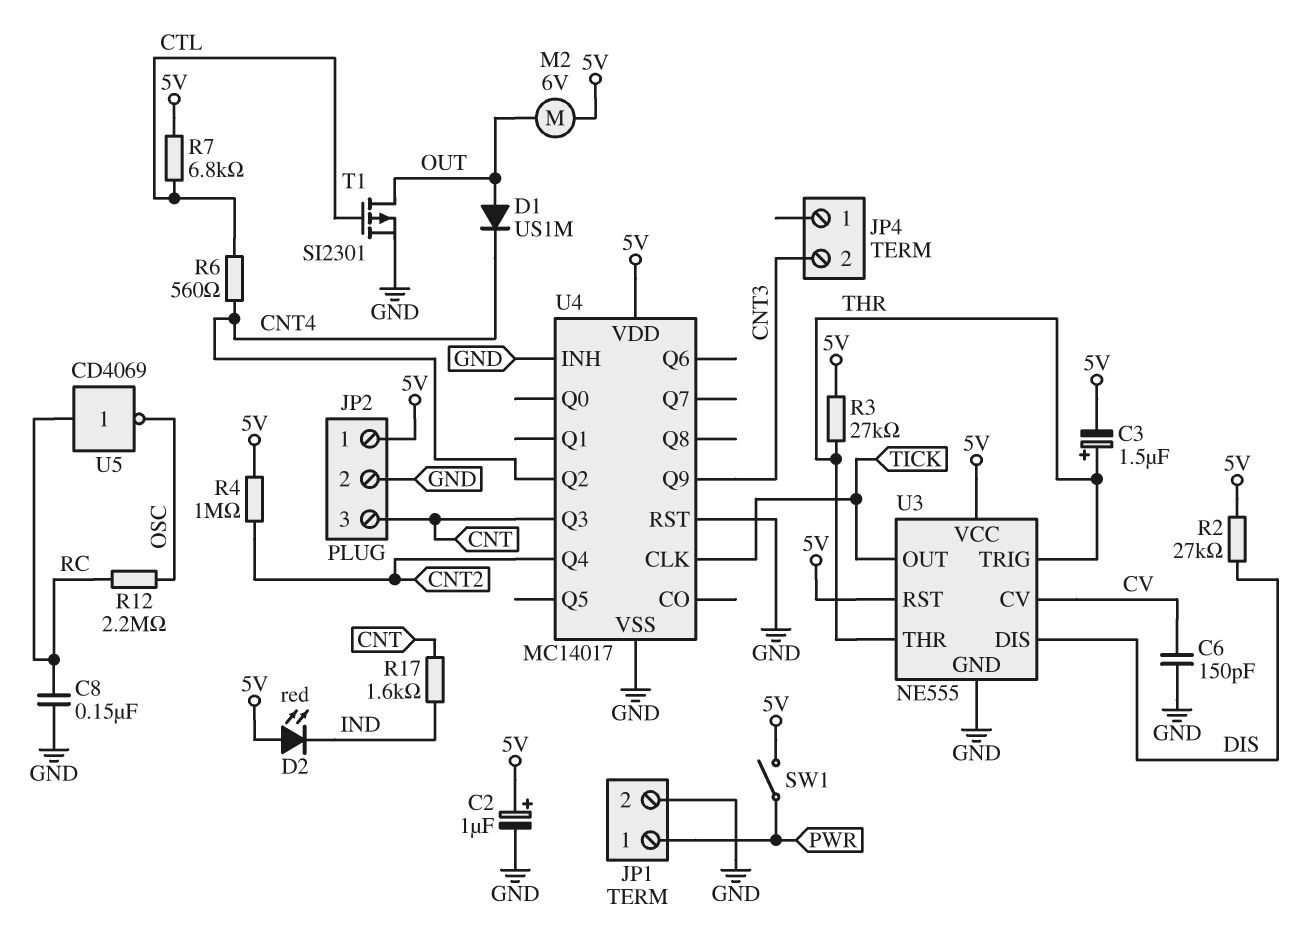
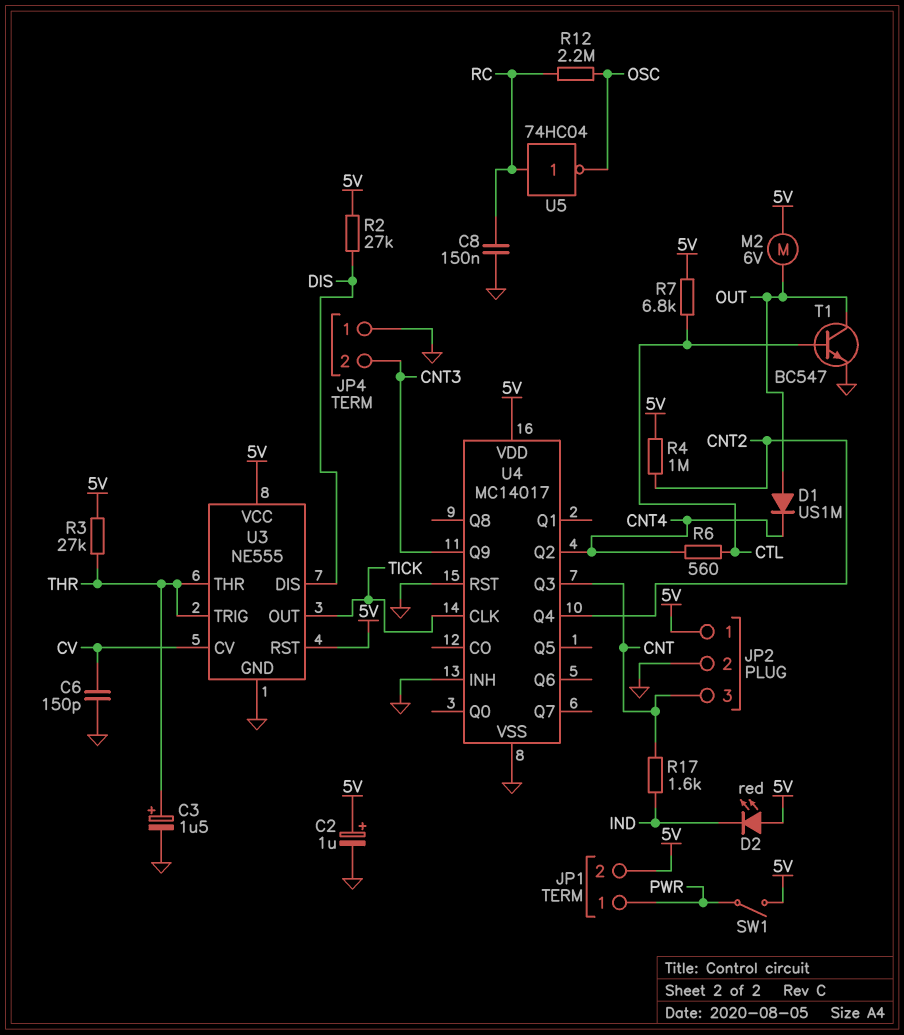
C3: 1.5uF (plus THR, minus 5V) -> 1.5uF (plus THR, minus GND)
JP1 pin 2: GND -> 5V
JP4 pin 1: none -> GND
T1: PMOS SI2301 (G CTL, D OUT, S GND) -> NPN BC547 (B CTL, C OUT, E GND)
U5: NOT CD4069 (in RC, out OSC) -> NOT 74HC04 (in RC, out OSC)

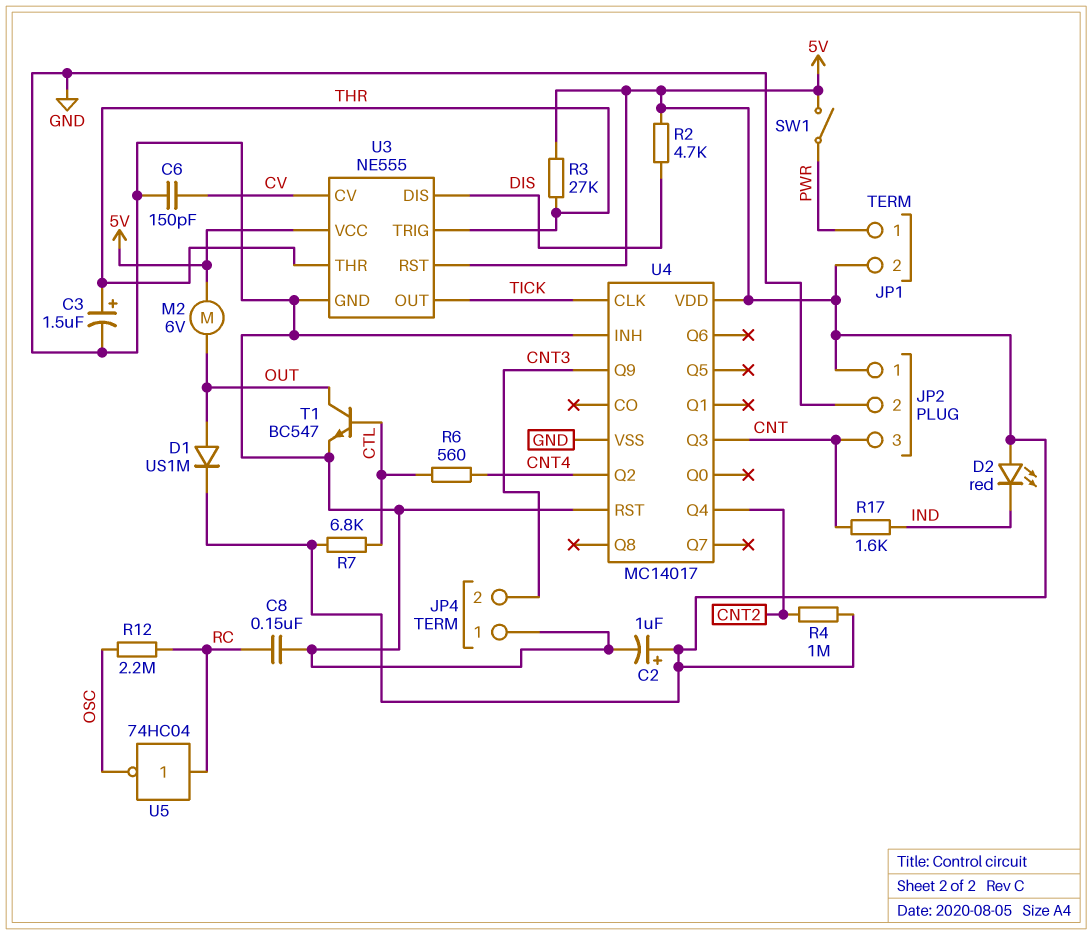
D1: diode US1M (A OUT, K CNT4) -> diode US1M (A OUT, K 5V)
R2: 27k (5V, DIS) -> 4.7k (5V, DIS)

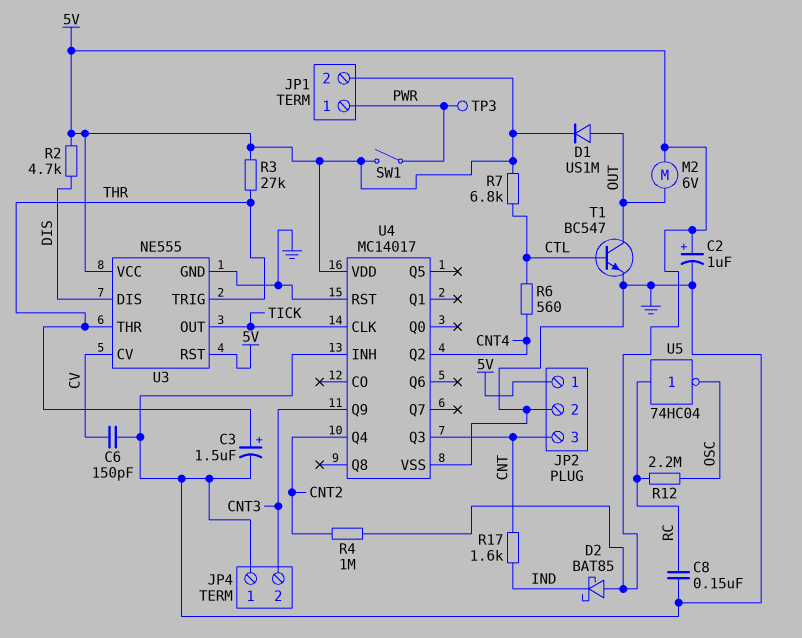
D2: LED red (A 5V, K IND) -> schottky BAT85 (A 5V, K IND)
TP3: none -> test point (PWR)

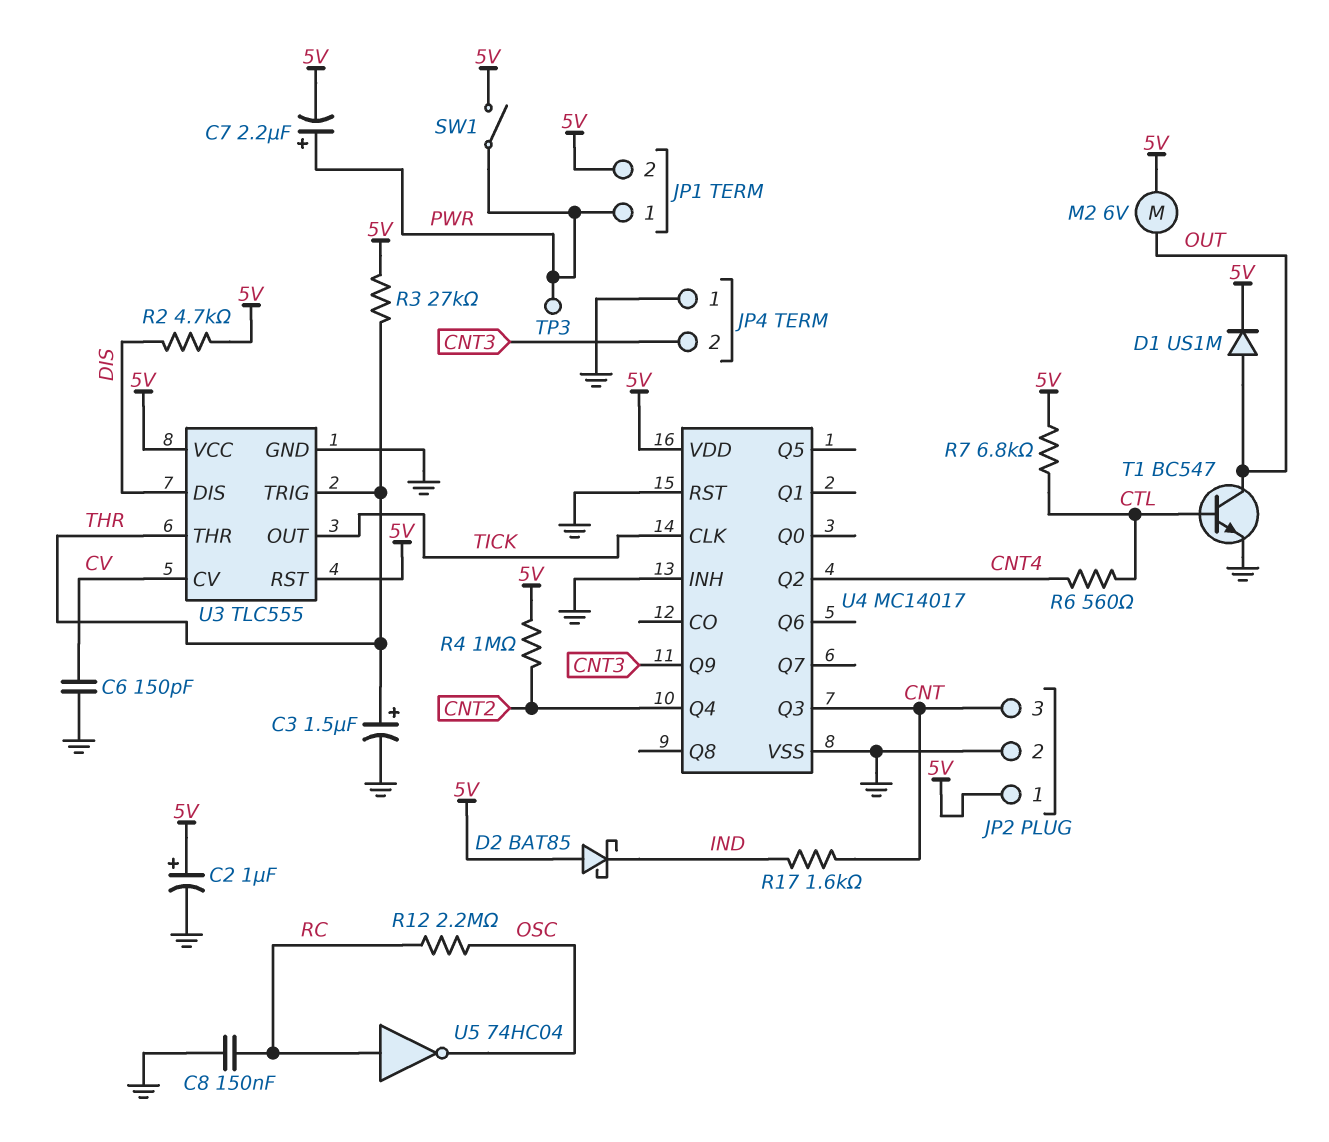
C7: none -> 2.2uF (plus PWR, minus 5V)
U3: NE555 -> TLC555

